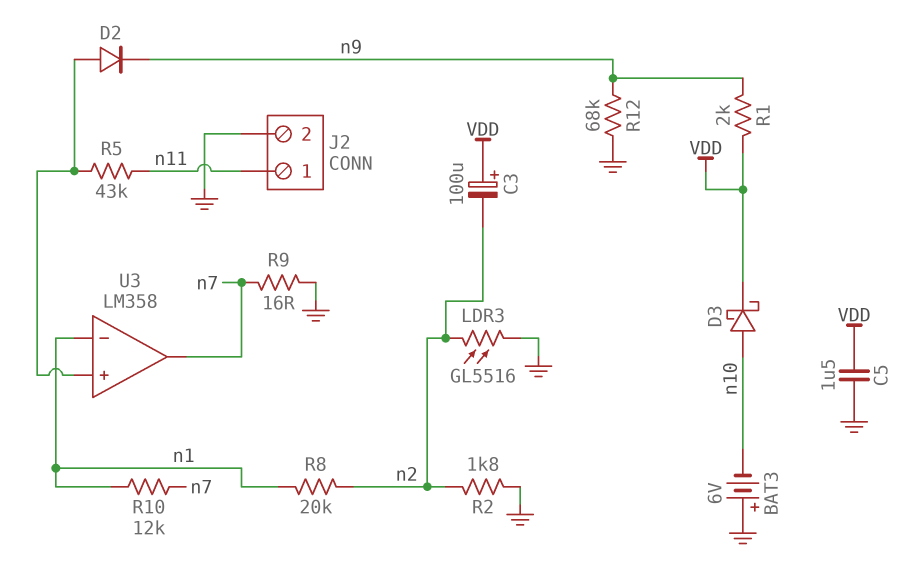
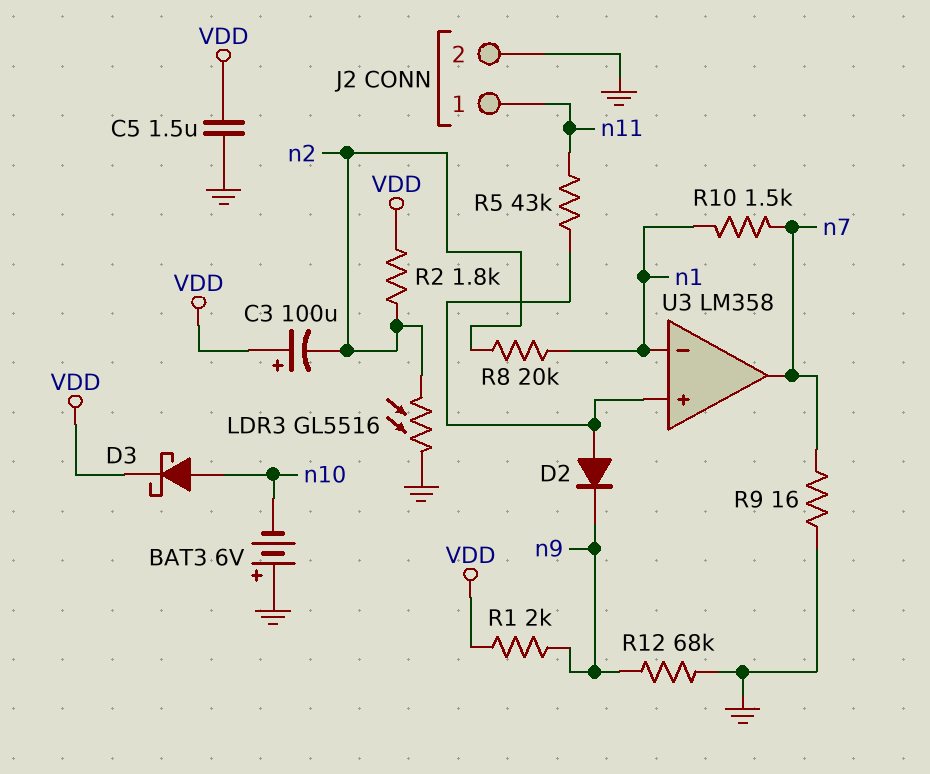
R2: 1.8k (GND, n2) -> 1.8k (VDD, n2)
R10: 12k (n1, n7) -> 1.5k (n1, n7)

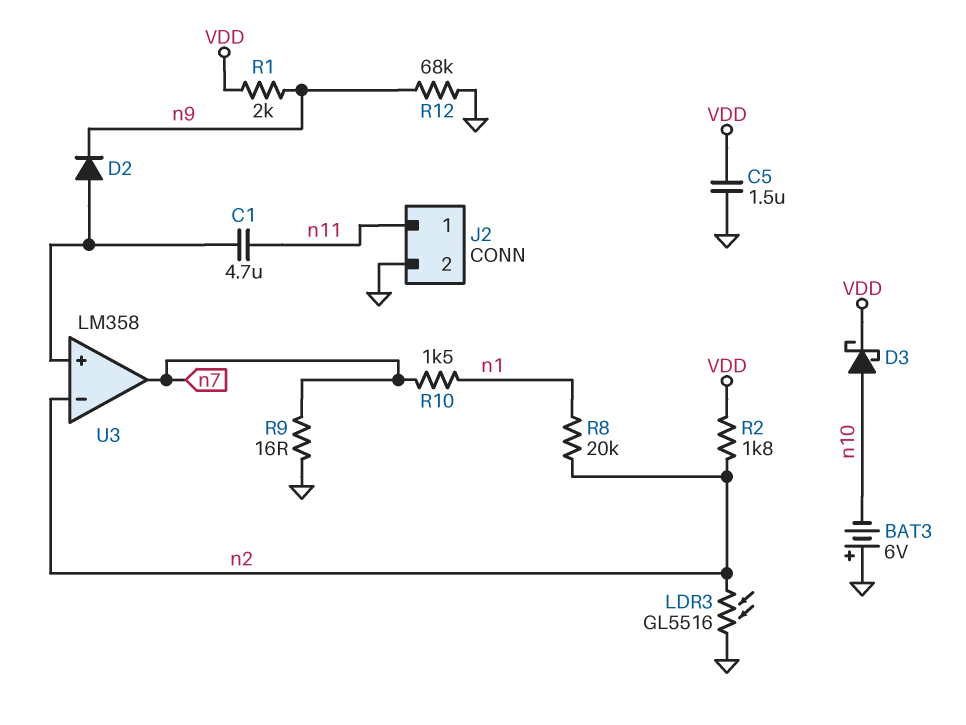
C1: none -> 4.7uF (U3/in+, n11)
C3: 100uF (plus VDD, minus n2) -> none
R5: 43k (U3/in+, n11) -> none
U3 pin in-: n1 -> n2

